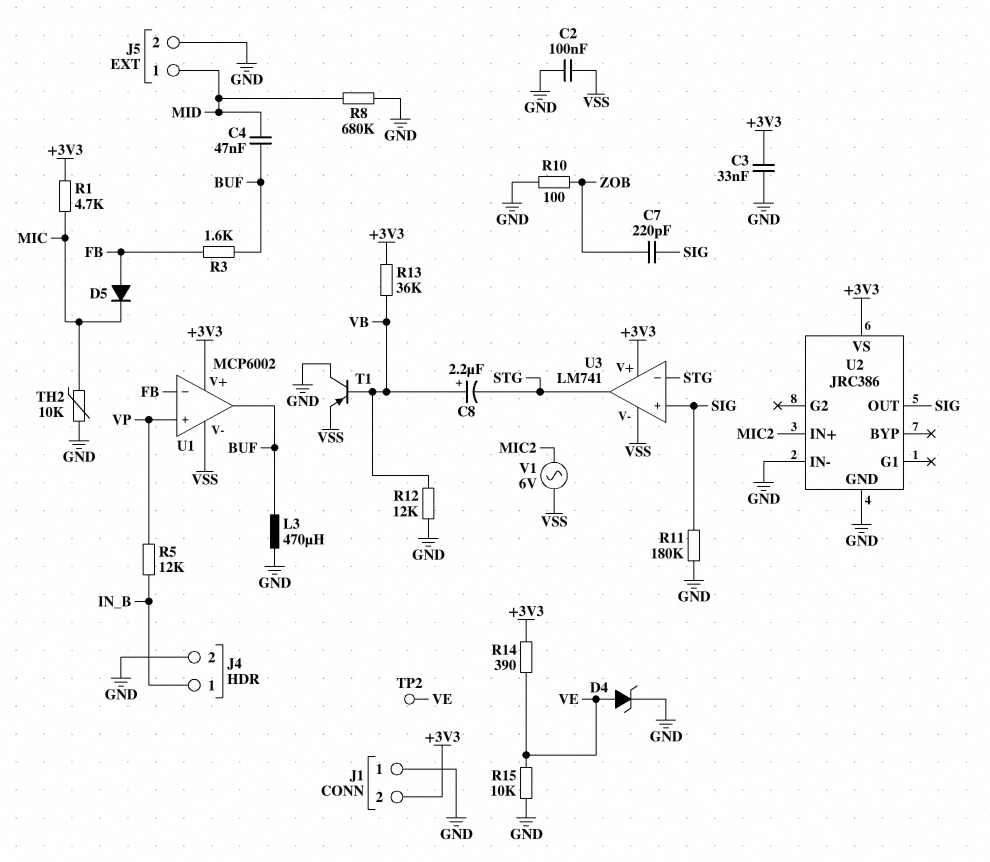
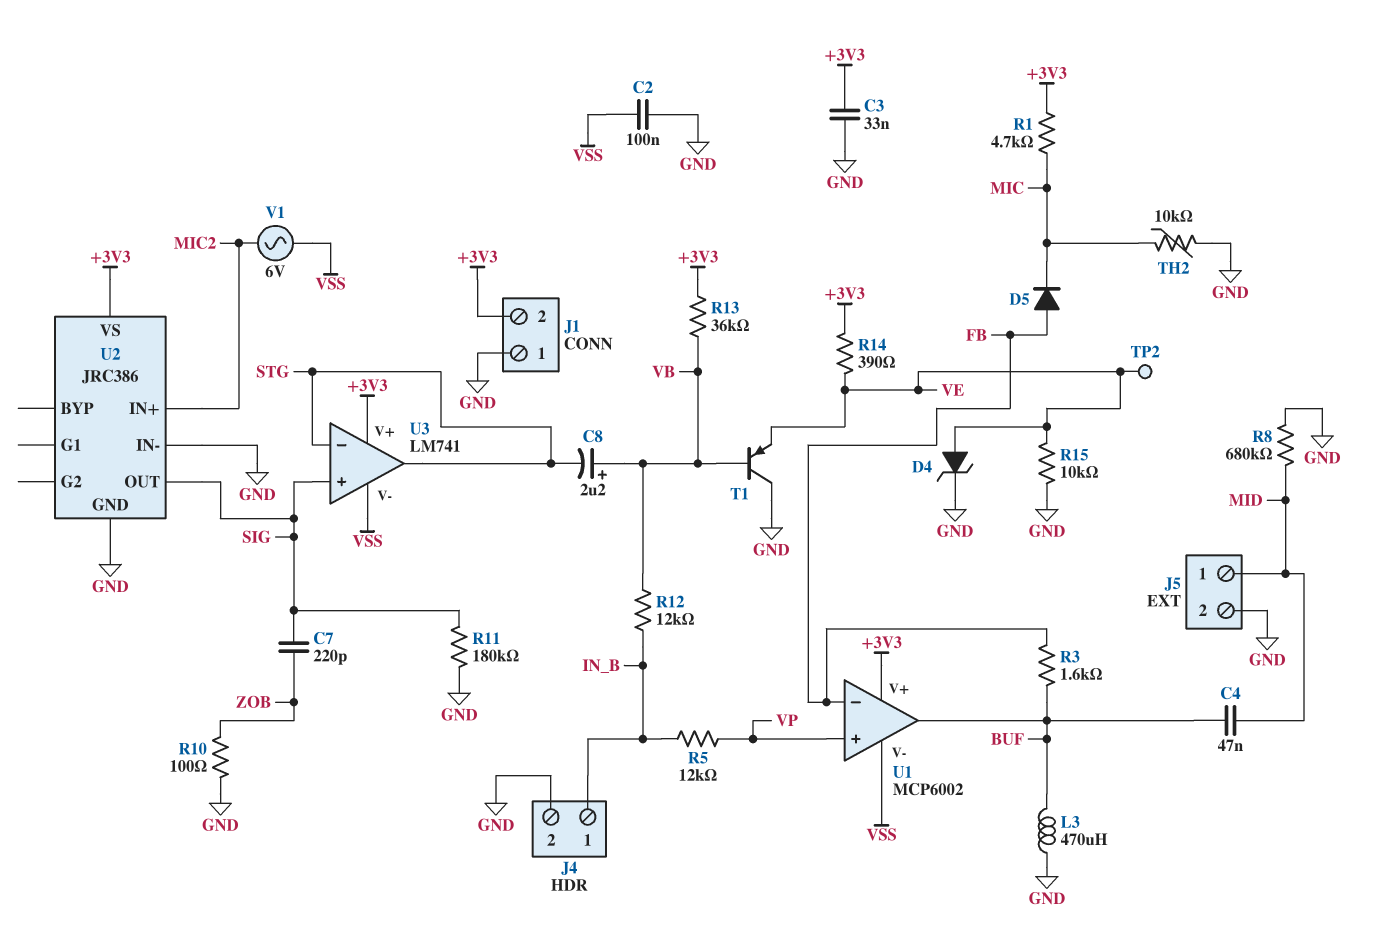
R12: 12k (GND, VB) -> 12k (IN_B, VB)
T1: PNP (B VB, C GND, E VSS) -> PNP (B VB, C GND, E VE)

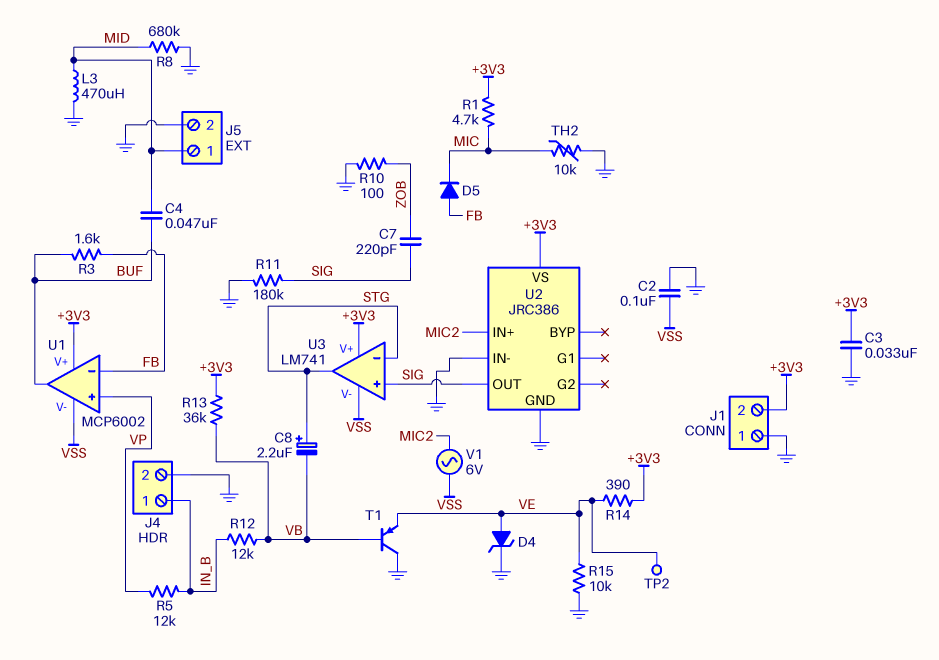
C8: 2.2uF (plus VB, minus STG) -> 2.2uF (plus STG, minus VB)
L3: 470uH (BUF, GND) -> 470uH (GND, MID)

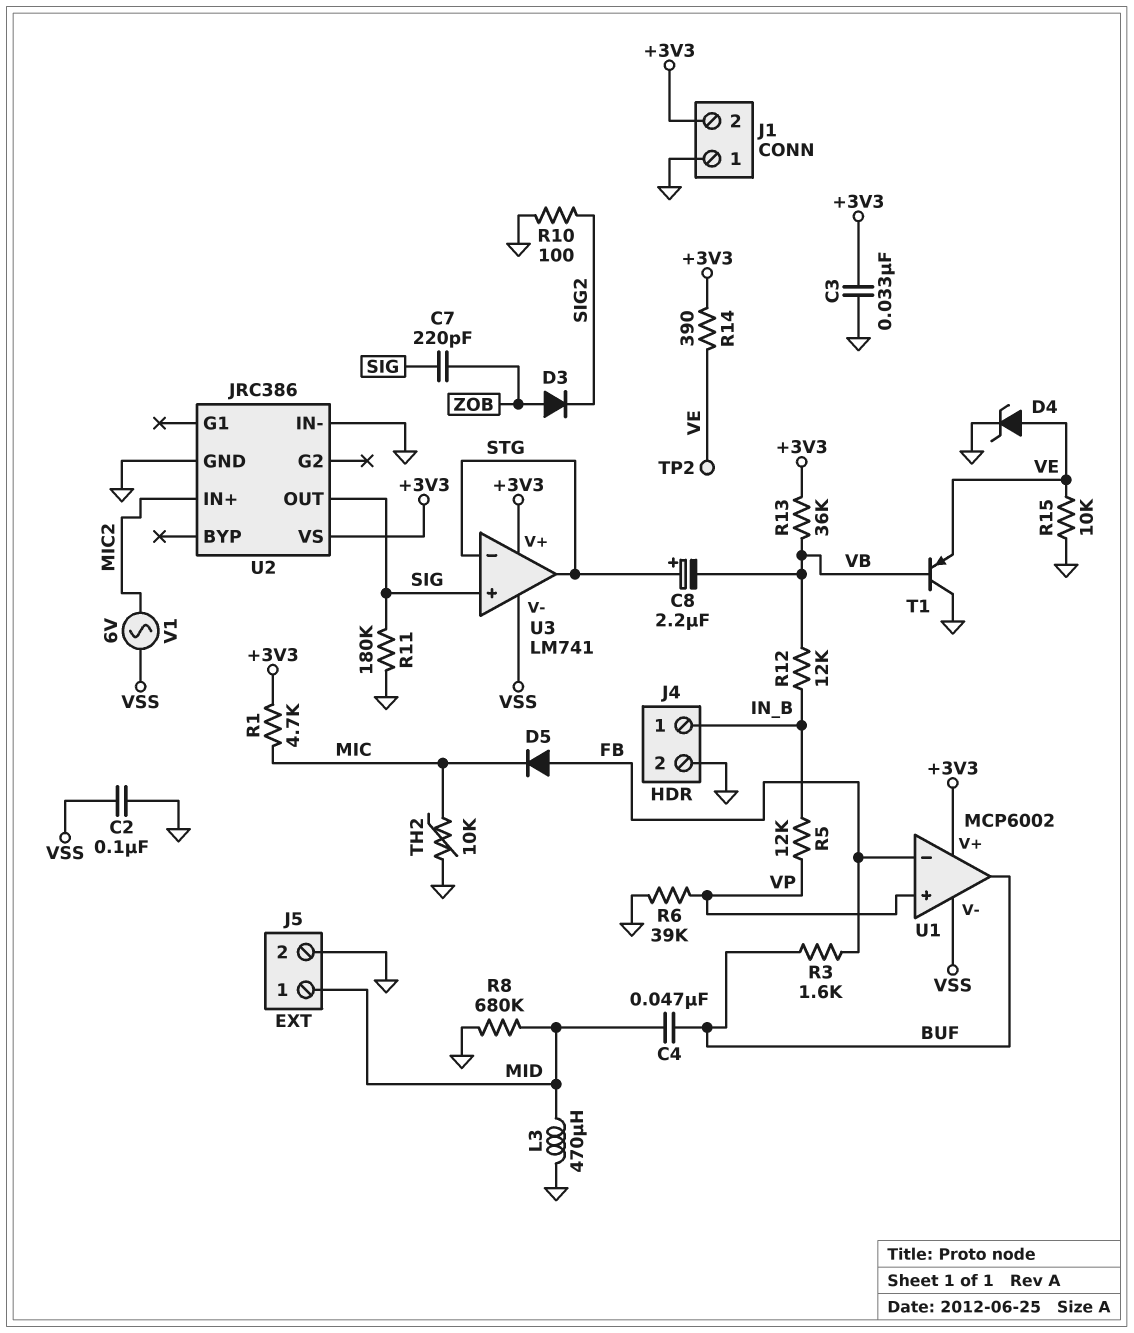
D3: none -> diode (A ZOB, K SIG2)
R6: none -> 39k (GND, VP)
R10: 100 (GND, ZOB) -> 100 (GND, SIG2)

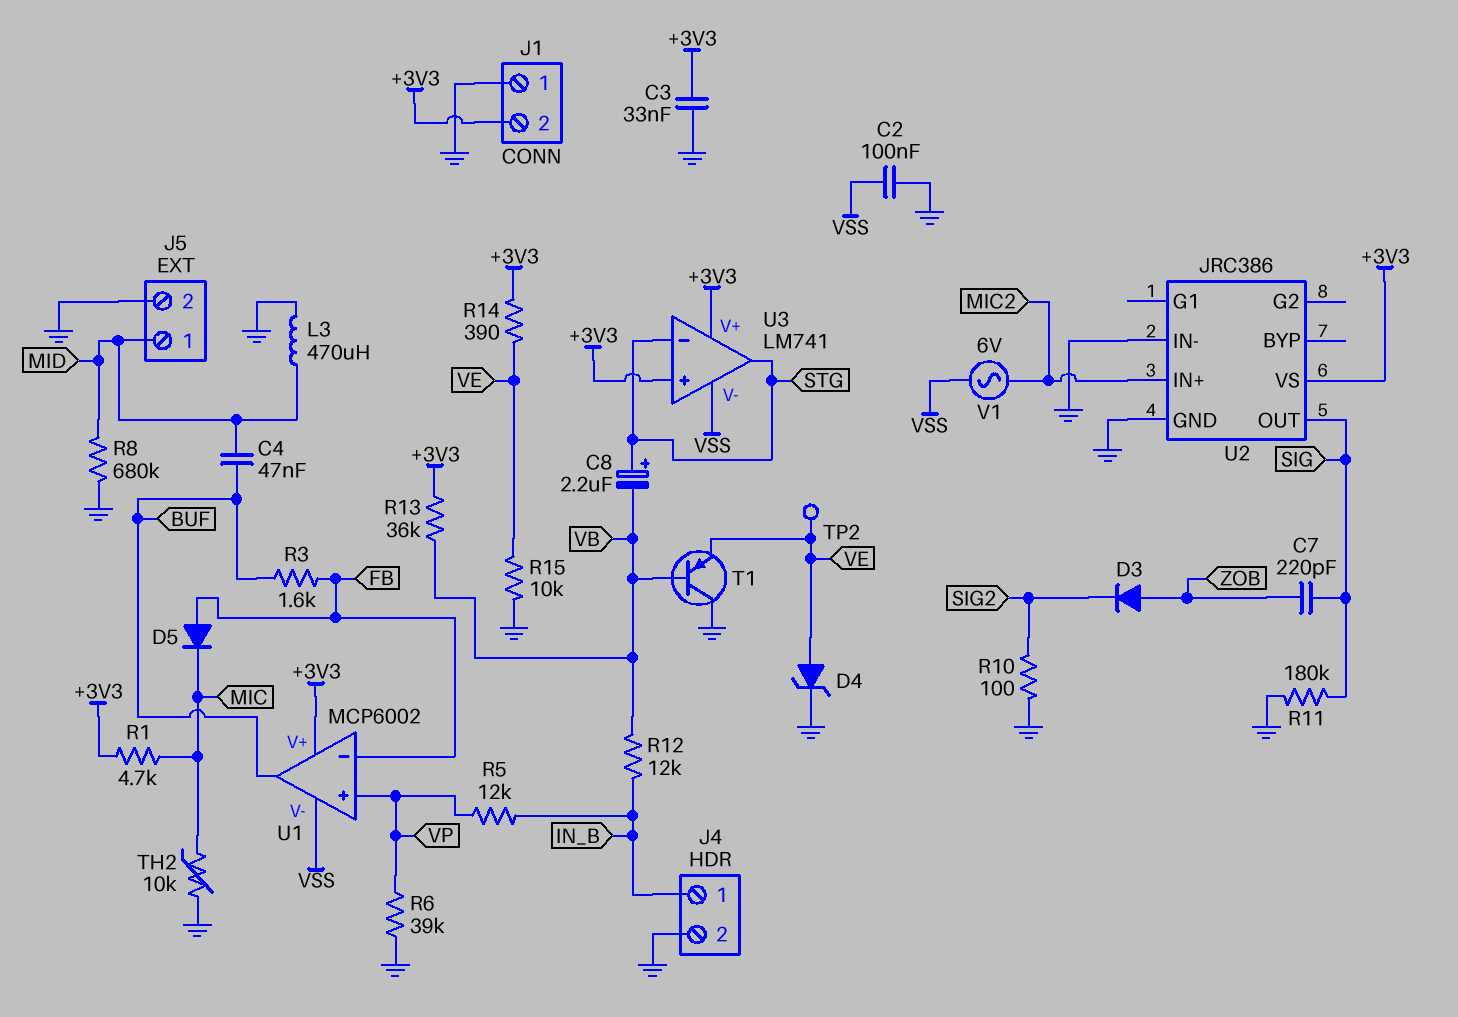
U3 pin in+: SIG -> +3V3

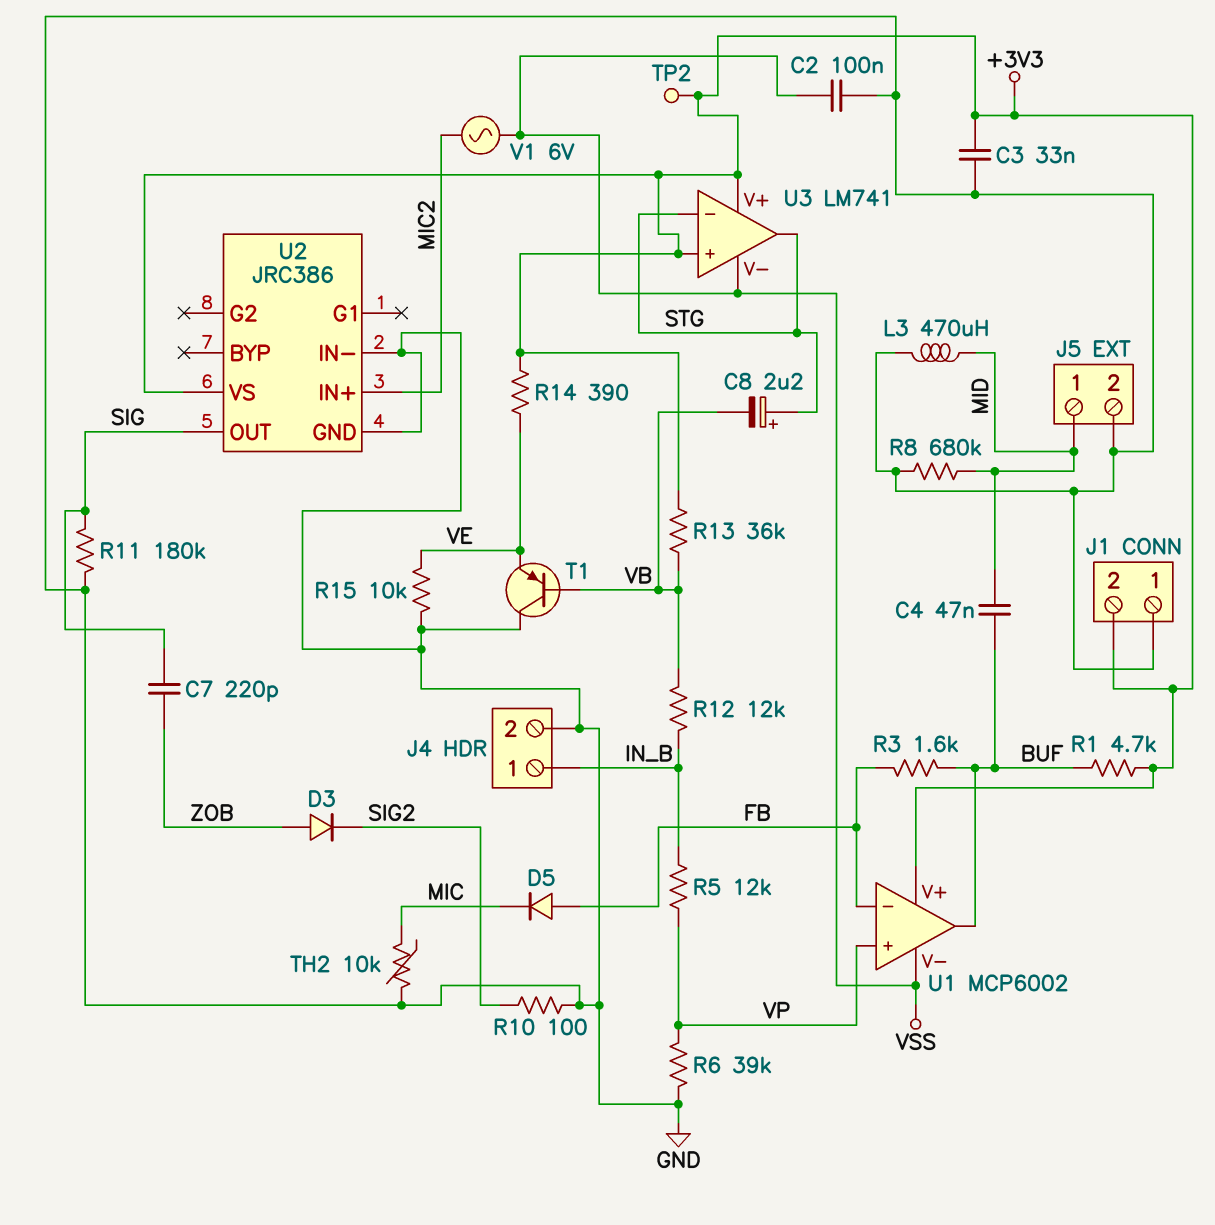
D4: zener (A VE, K GND) -> none
R1: 4.7k (+3V3, MIC) -> 4.7k (+3V3, BUF)
TP2: test point (VE) -> test point (+3V3)

